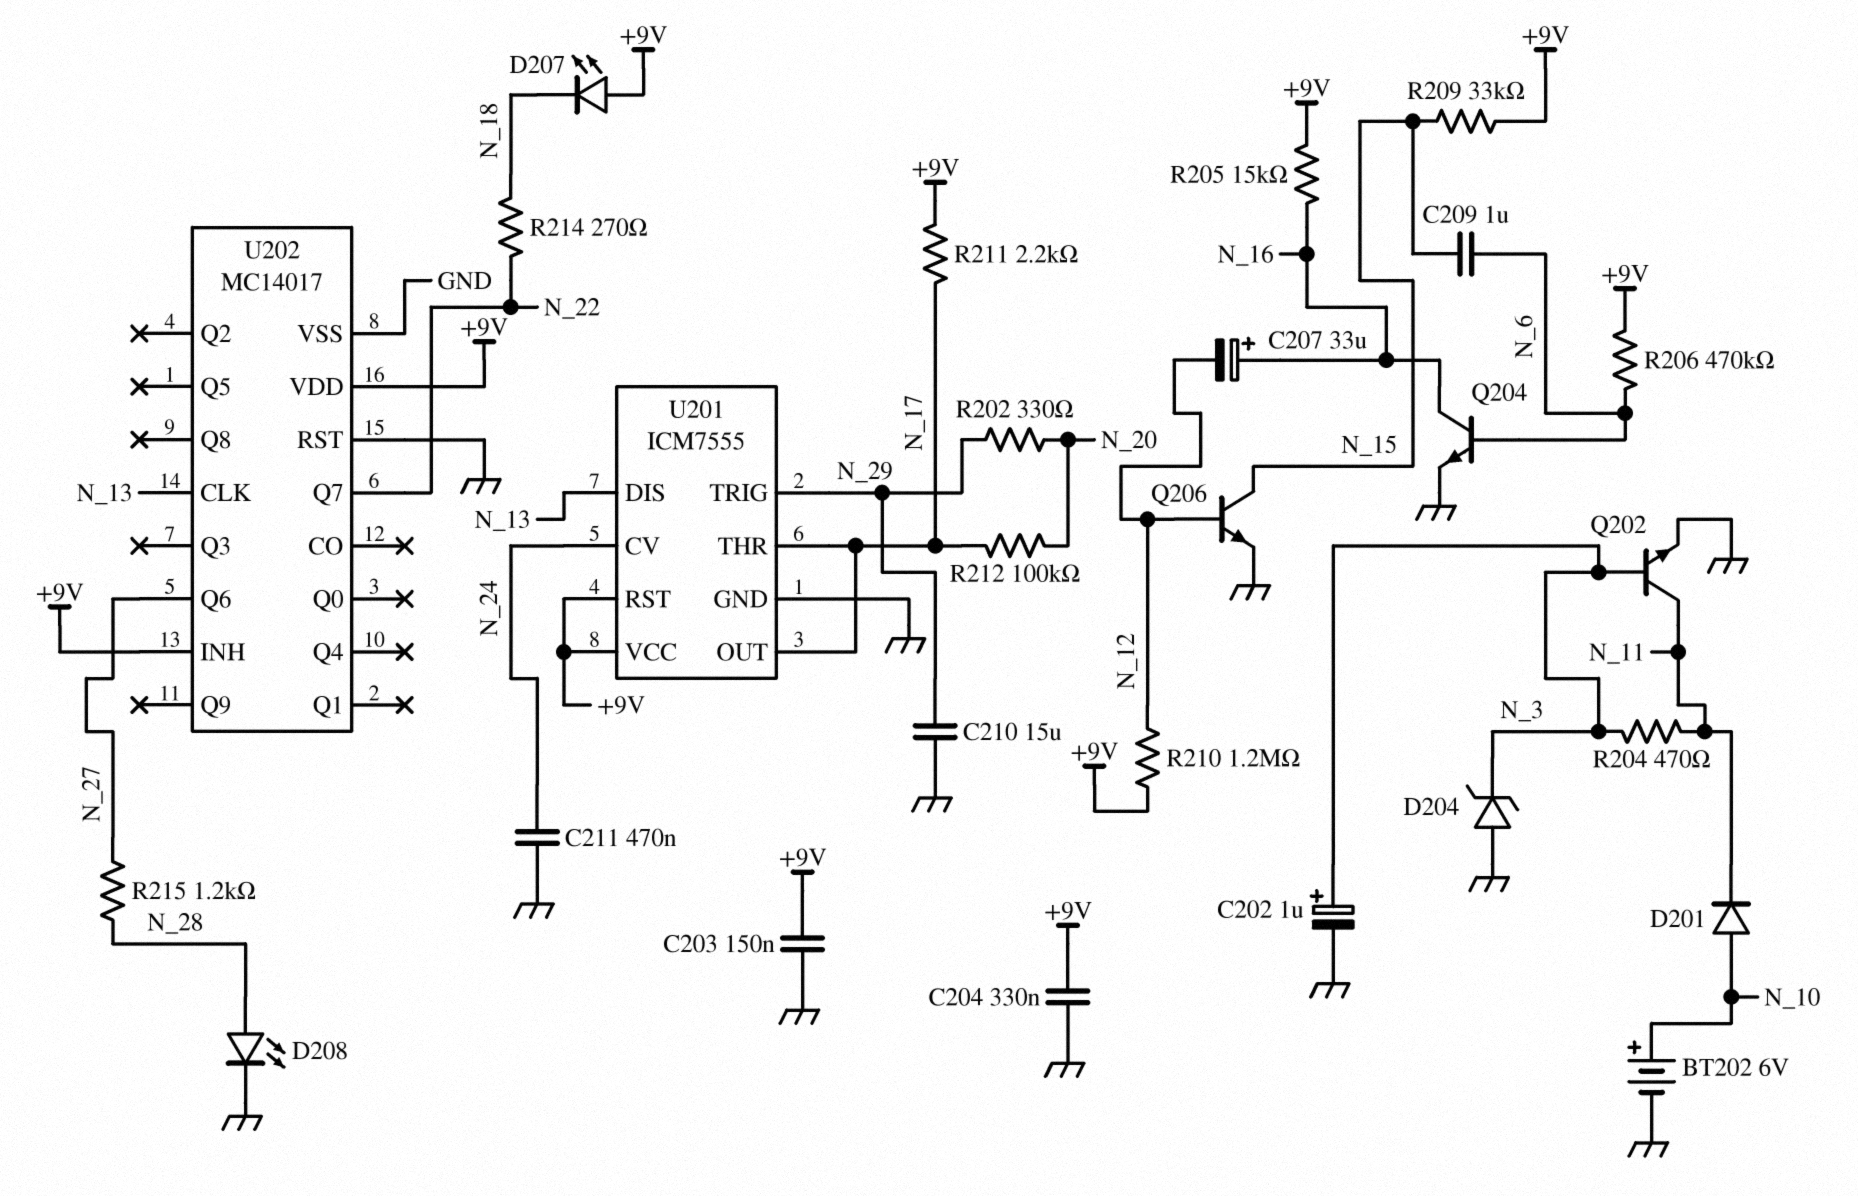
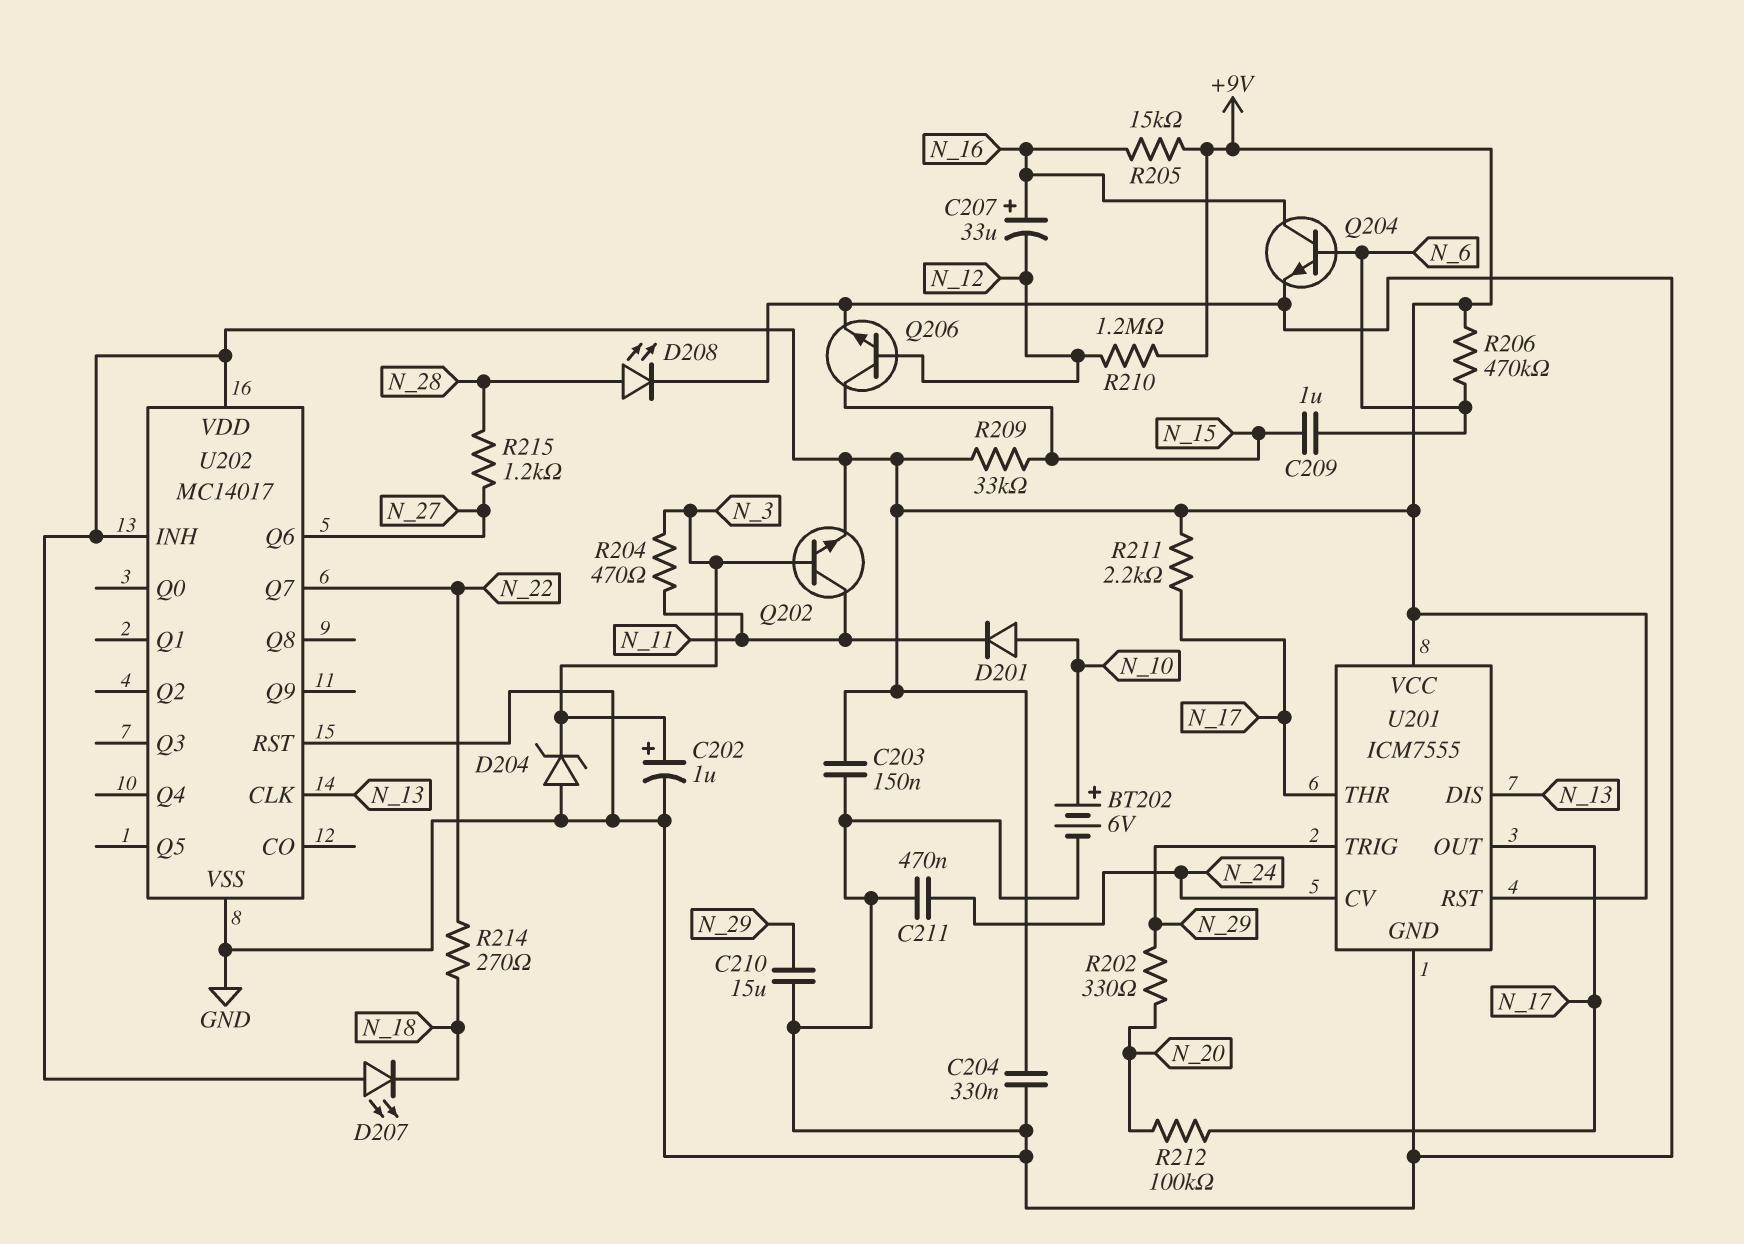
Q202: NPN (B N_3, C N_11, E GND) -> NPN (B N_3, C N_11, E +9V)

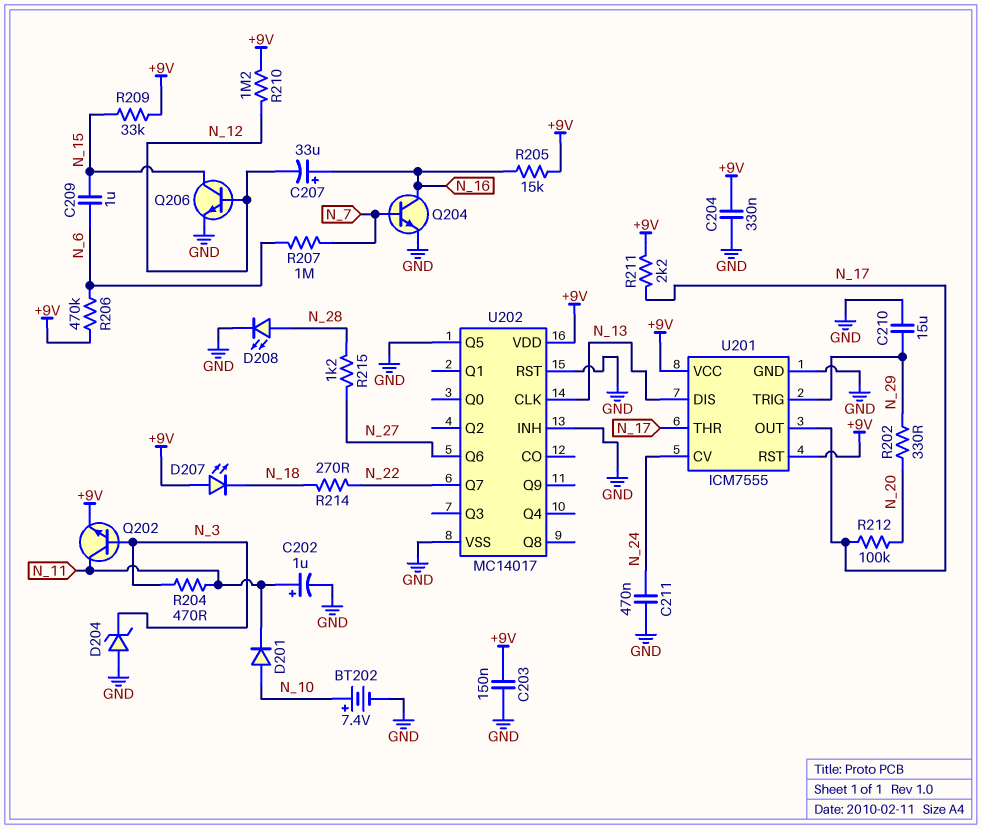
BT202: 6V (plus N_10, minus GND) -> 7.4V (plus N_10, minus GND)
C202: 1uF (plus N_3, minus GND) -> 1uF (plus N_11, minus GND)
Q204: NPN (B N_6, C N_16, E GND) -> NPN (B N_7, C N_16, E GND)
R207: none -> 1M (N_6, N_7)
U202 pin INH: +9V -> GND
U202 pin Q5: none -> GND

